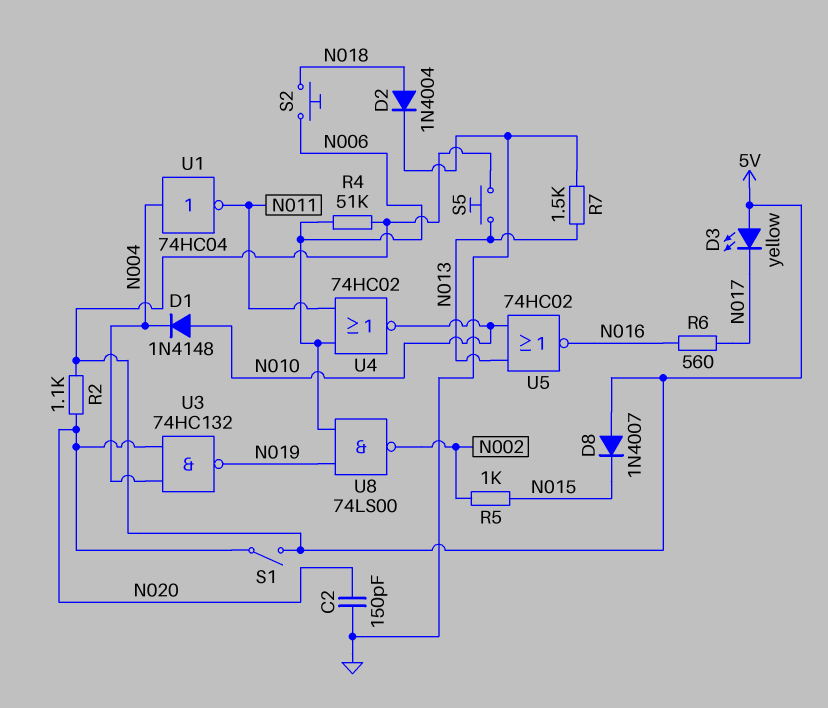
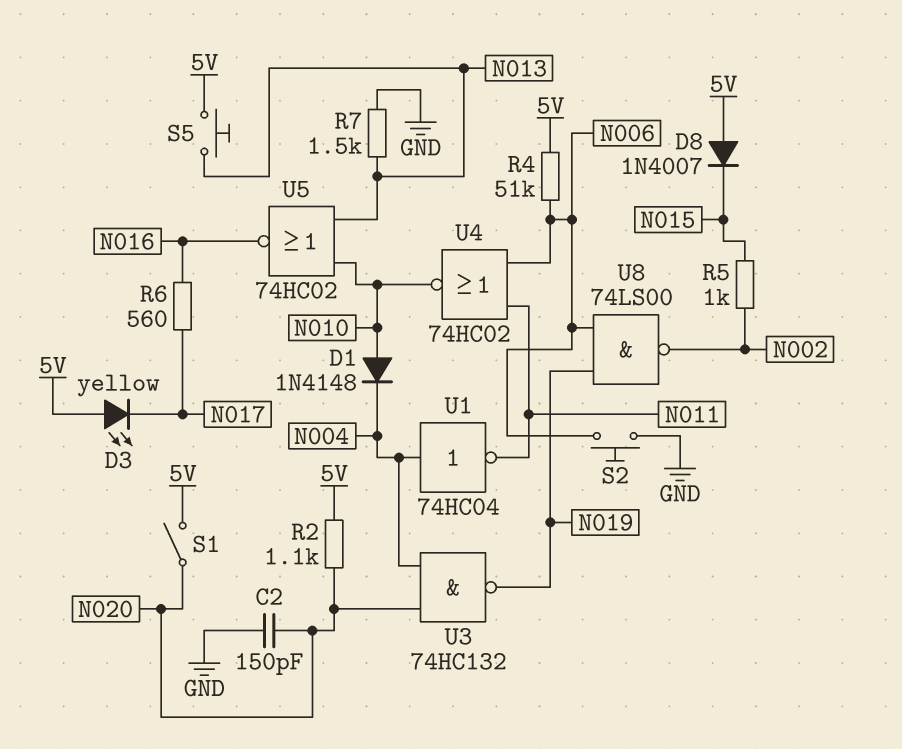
D2: diode 1N4004 (A N018, K GND) -> none
S2: button (N006, N018) -> button (GND, N006)

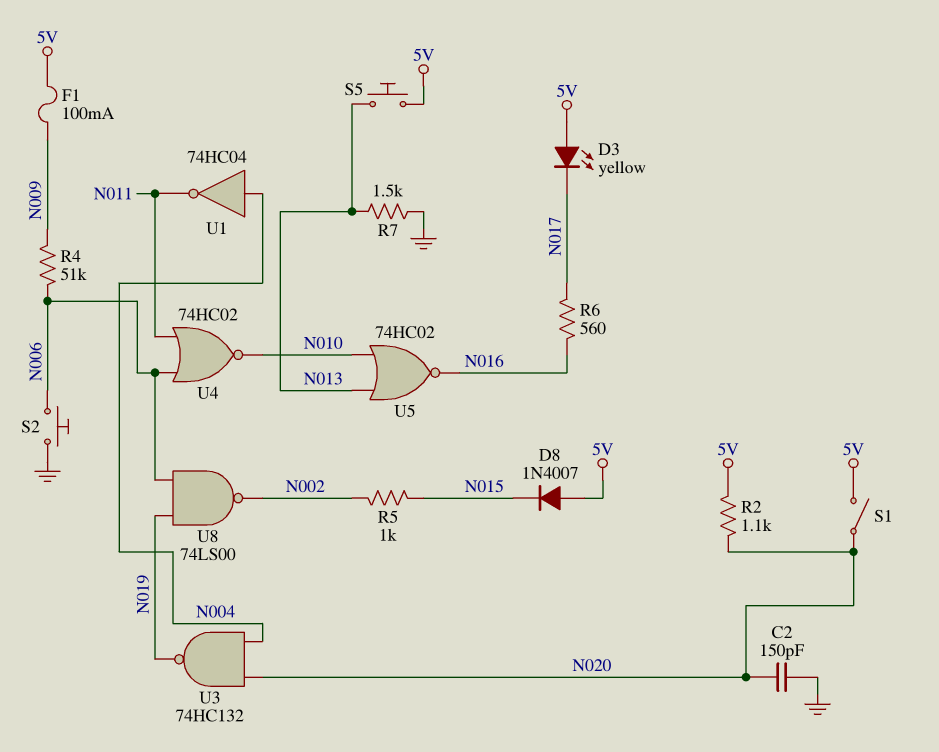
D1: diode 1N4148 (A N010, K N004) -> none
F1: none -> 100mA (5V, N009)
R4: 51k (5V, N006) -> 51k (N006, N009)

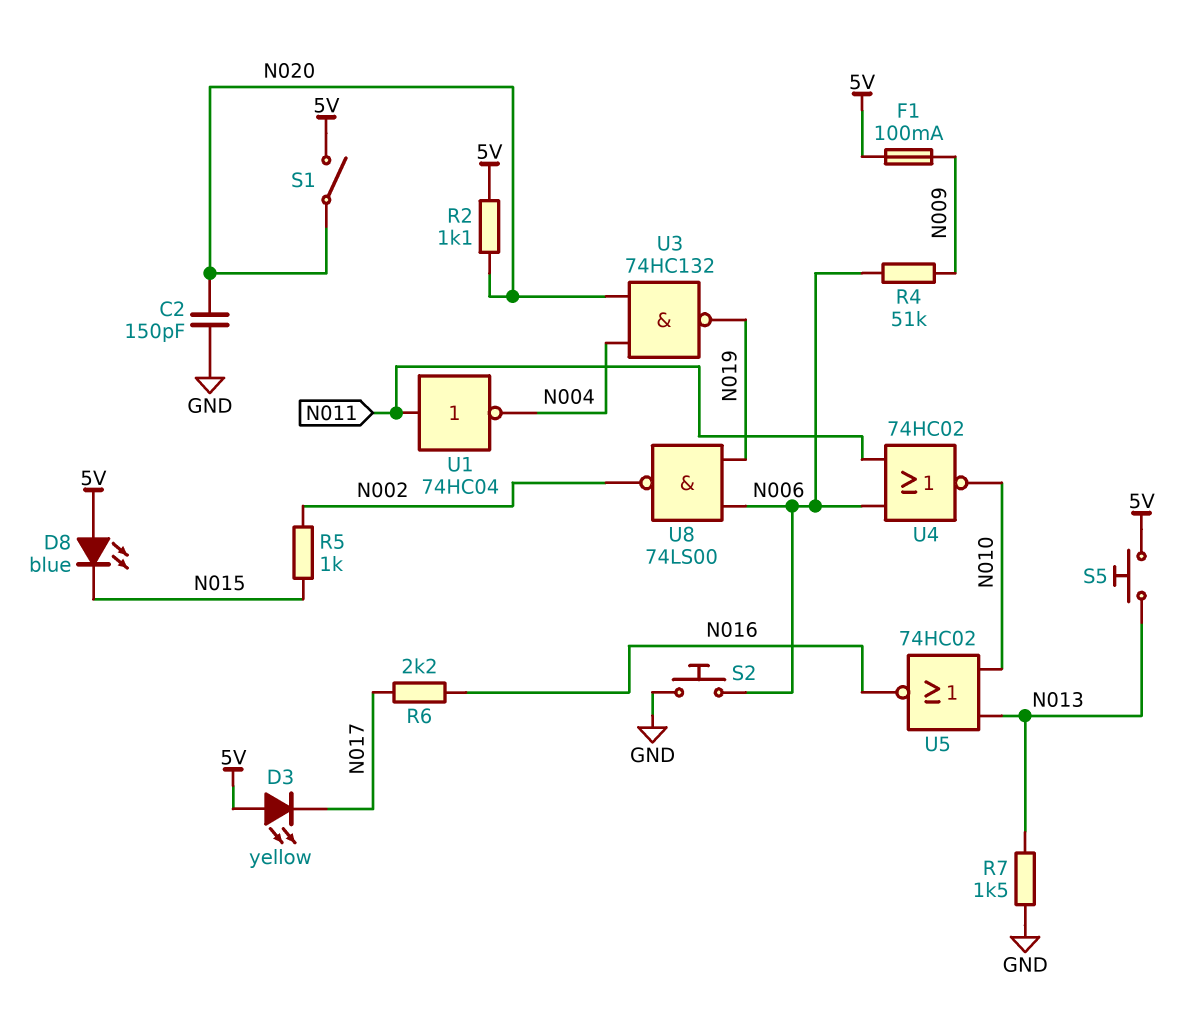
D8: diode 1N4007 (A 5V, K N015) -> LED blue (A 5V, K N015)
R6: 560 (N016, N017) -> 2.2k (N016, N017)
U1: NOT 74HC04 (in N004, out N011) -> NOT 74HC04 (in N011, out N004)

